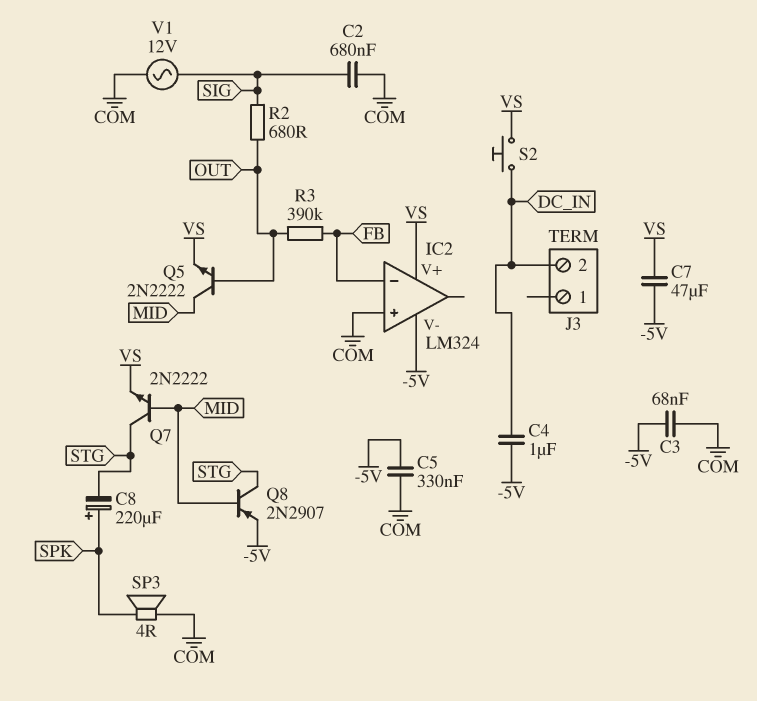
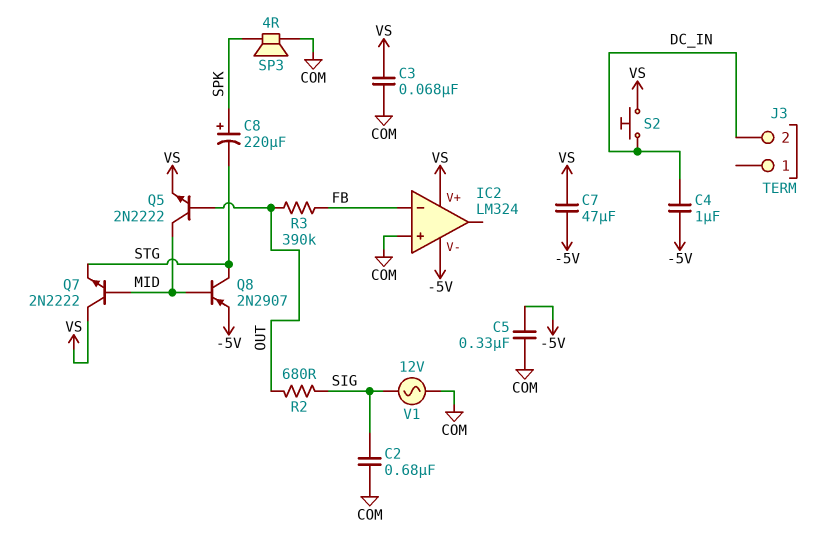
C3: 68nF (-5V, COM) -> 68nF (COM, VS)
Q7: NPN 2N2222 (B MID, C STG, E VS) -> NPN 2N2222 (B MID, C VS, E STG)

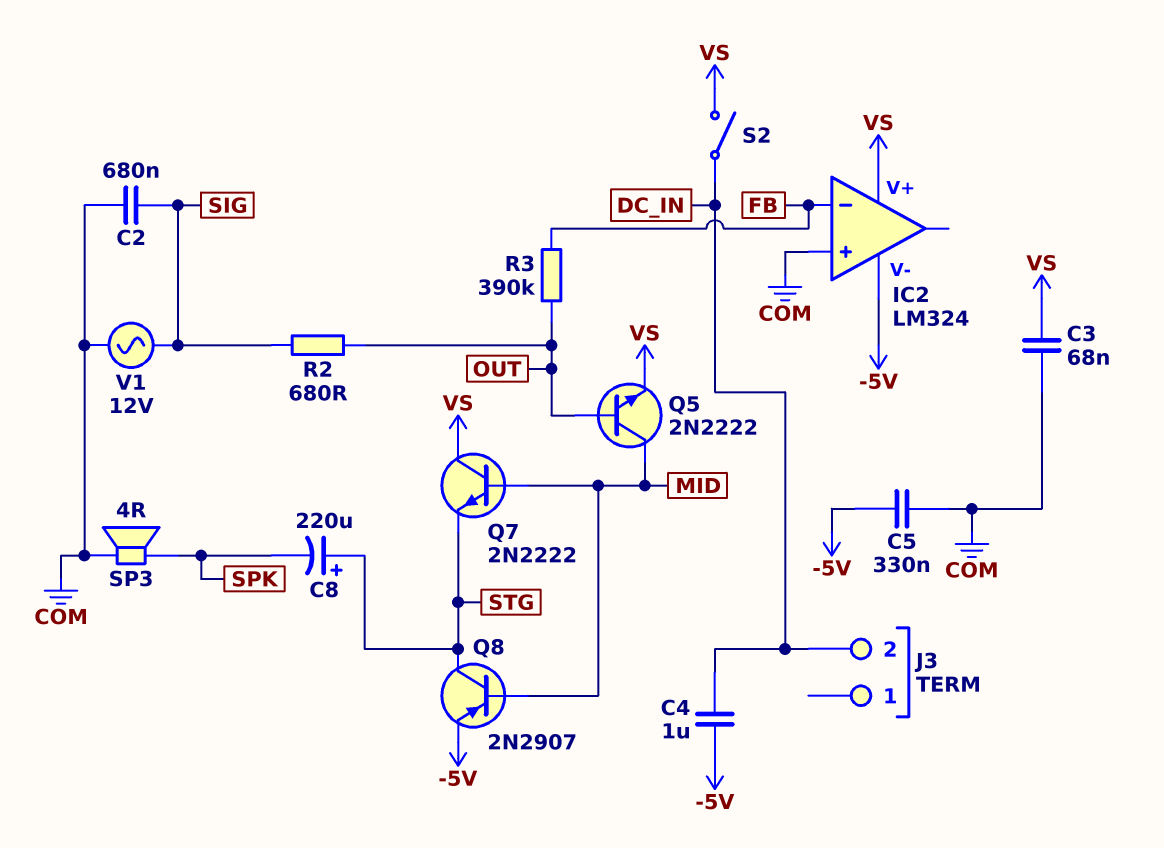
C7: 47uF (-5V, VS) -> none
C8: 220uF (plus SPK, minus STG) -> 220uF (plus STG, minus SPK)
S2: button (DC_IN, VS) -> switch (DC_IN, VS)

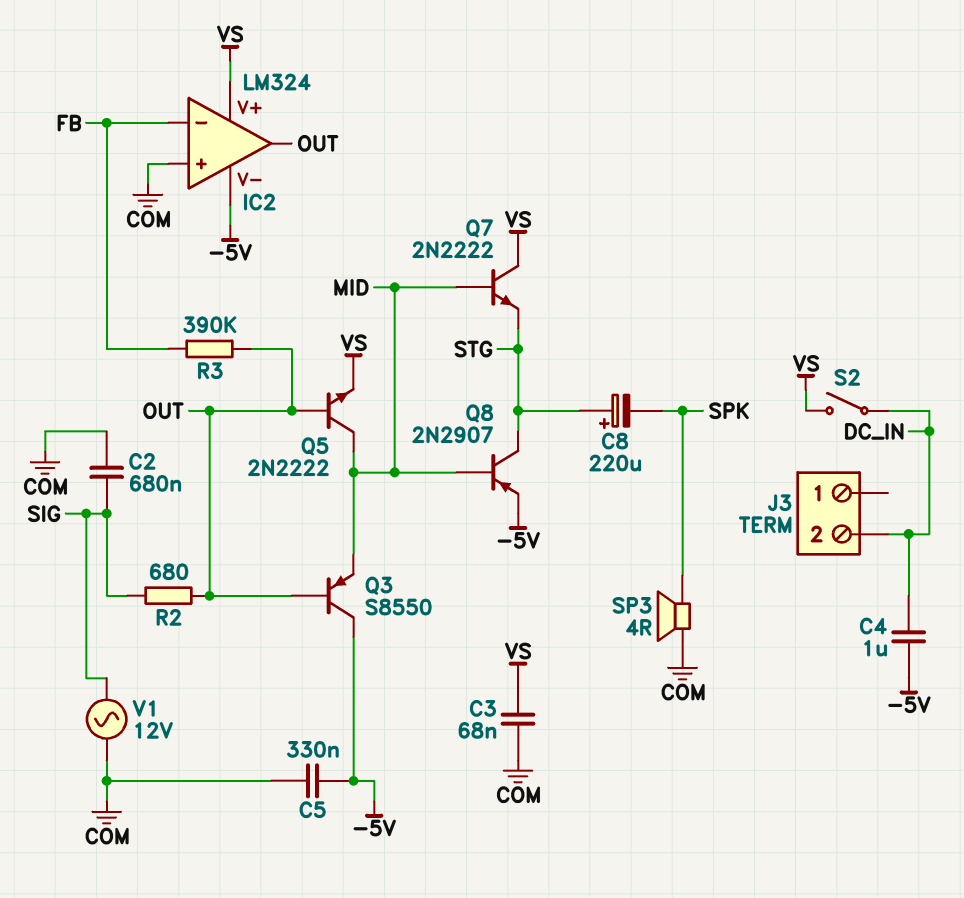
IC2 pin out: none -> OUT
Q3: none -> PNP S8550 (B OUT, C -5V, E MID)

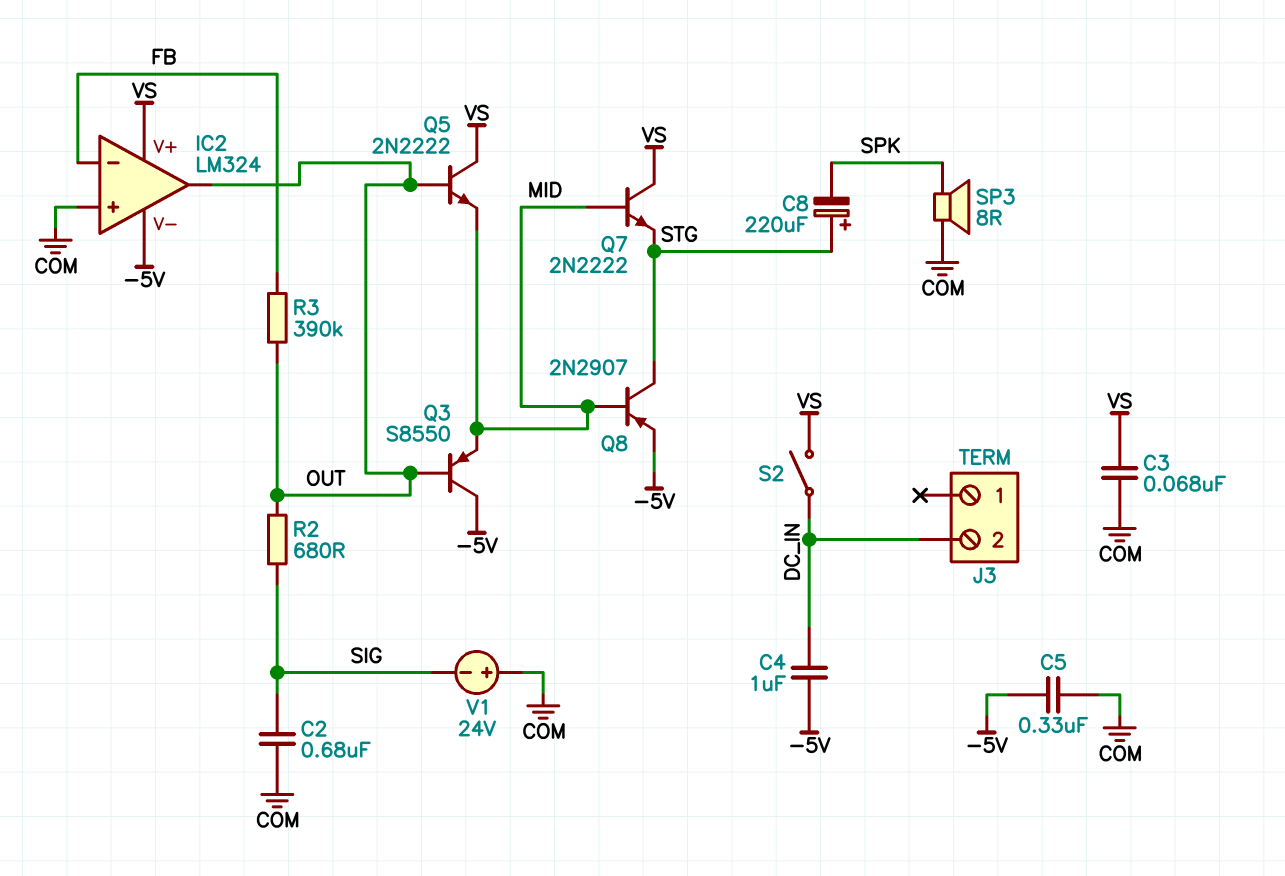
Q5: NPN 2N2222 (B OUT, C MID, E VS) -> NPN 2N2222 (B OUT, C VS, E MID)
SP3: speaker 4R (COM, SPK) -> speaker 8R (COM, SPK)
V1: AC 12V (COM, SIG) -> 24V (plus COM, minus SIG)

